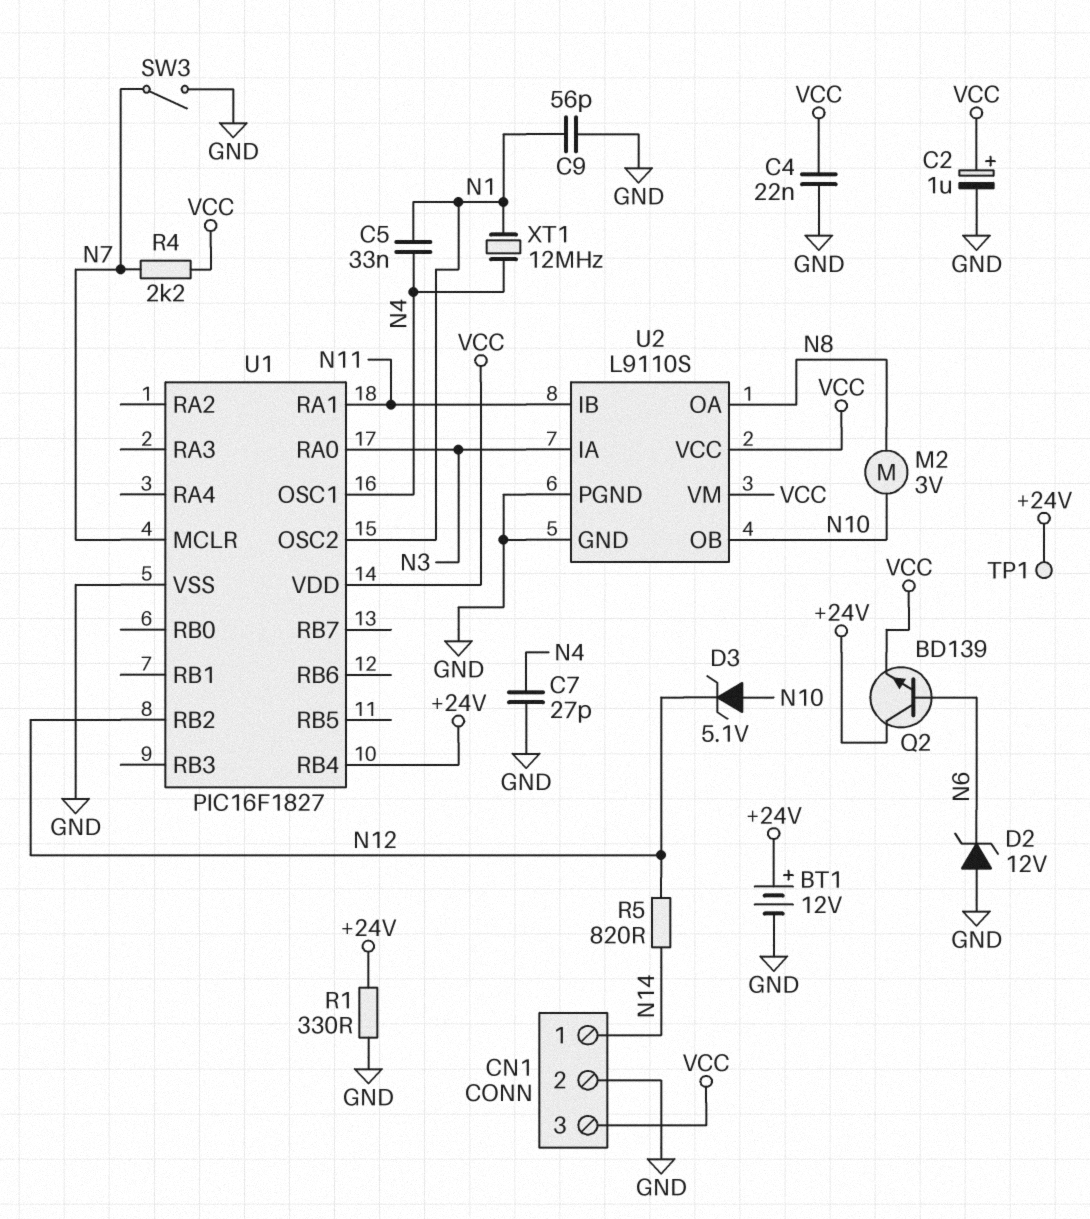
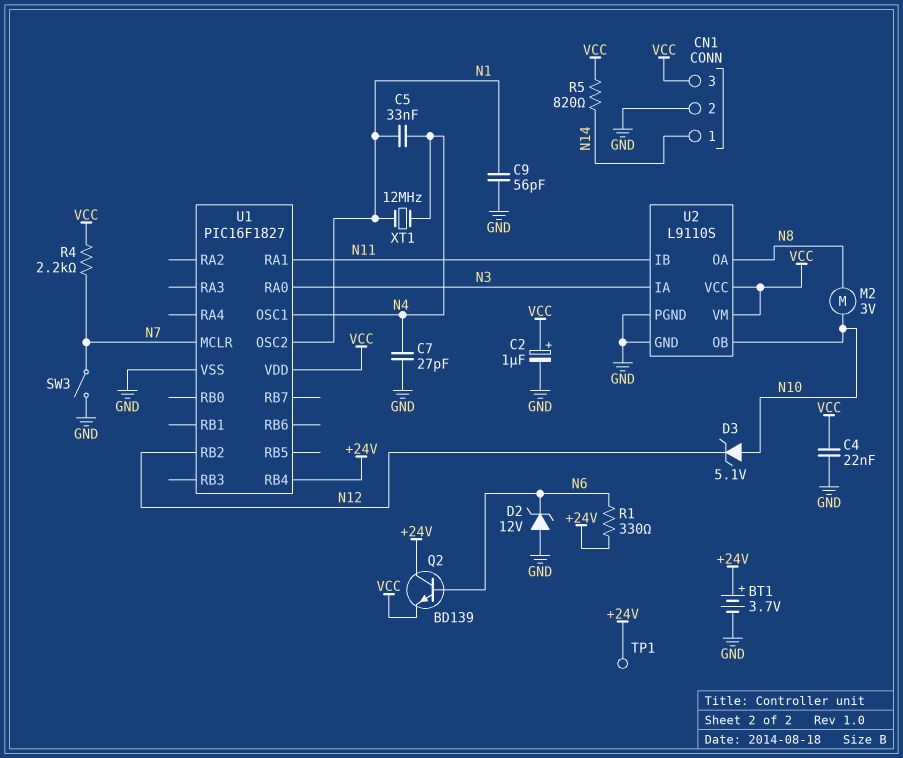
BT1: 12V (plus +24V, minus GND) -> 3.7V (plus +24V, minus GND)
R1: 330 (+24V, GND) -> 330 (+24V, N6)
R5: 820 (N12, N14) -> 820 (N14, VCC)

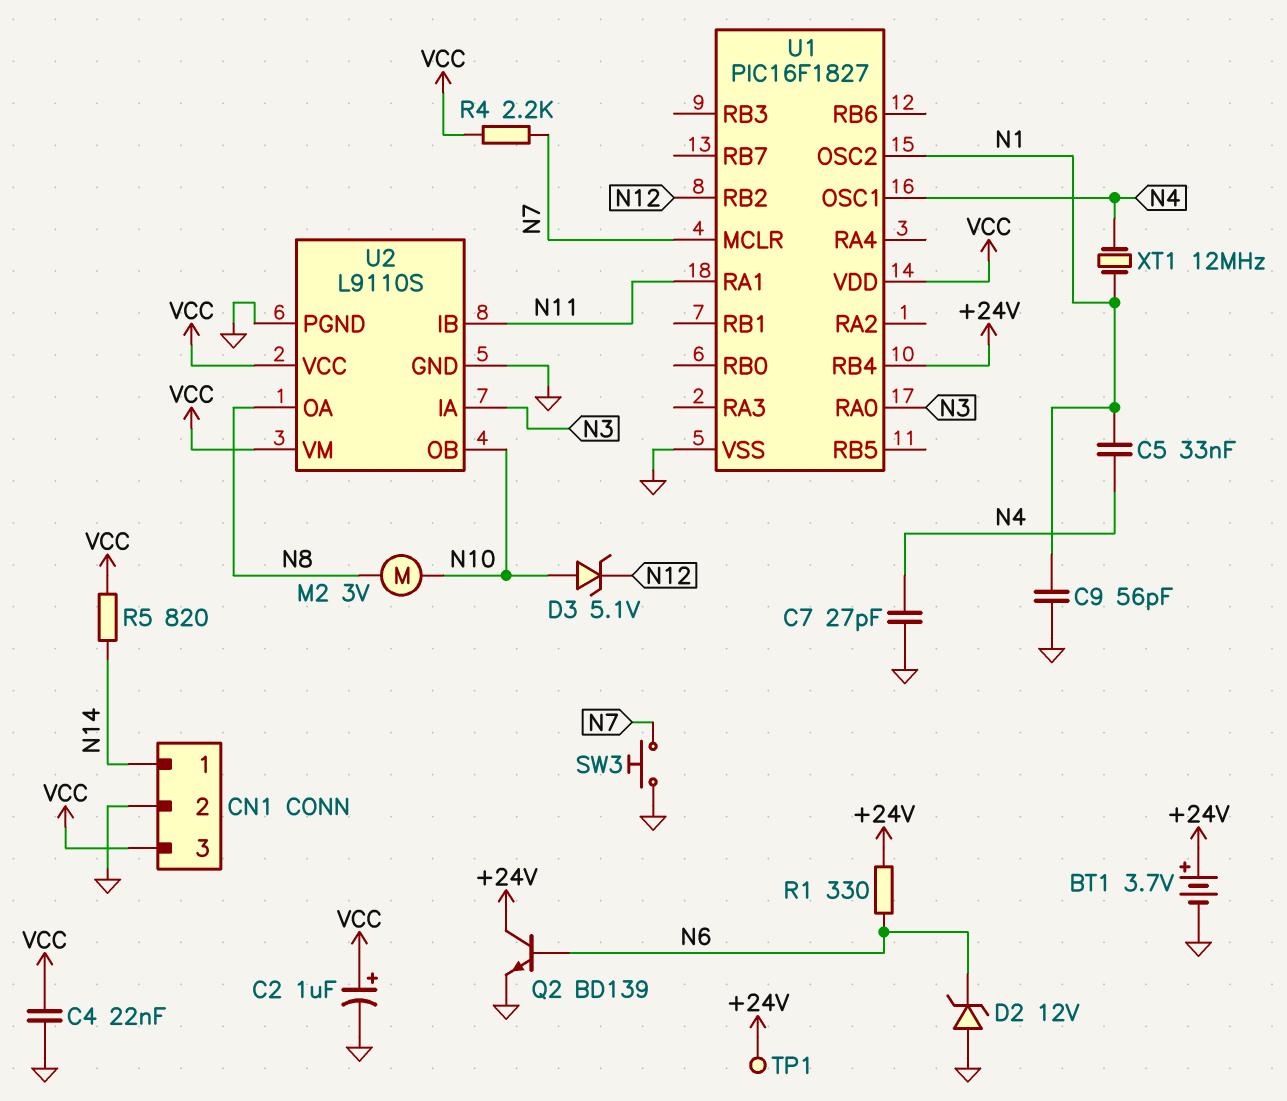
Q2: NPN BD139 (B N6, C +24V, E VCC) -> NPN BD139 (B N6, C +24V, E GND)
SW3: switch (GND, N7) -> button (GND, N7)

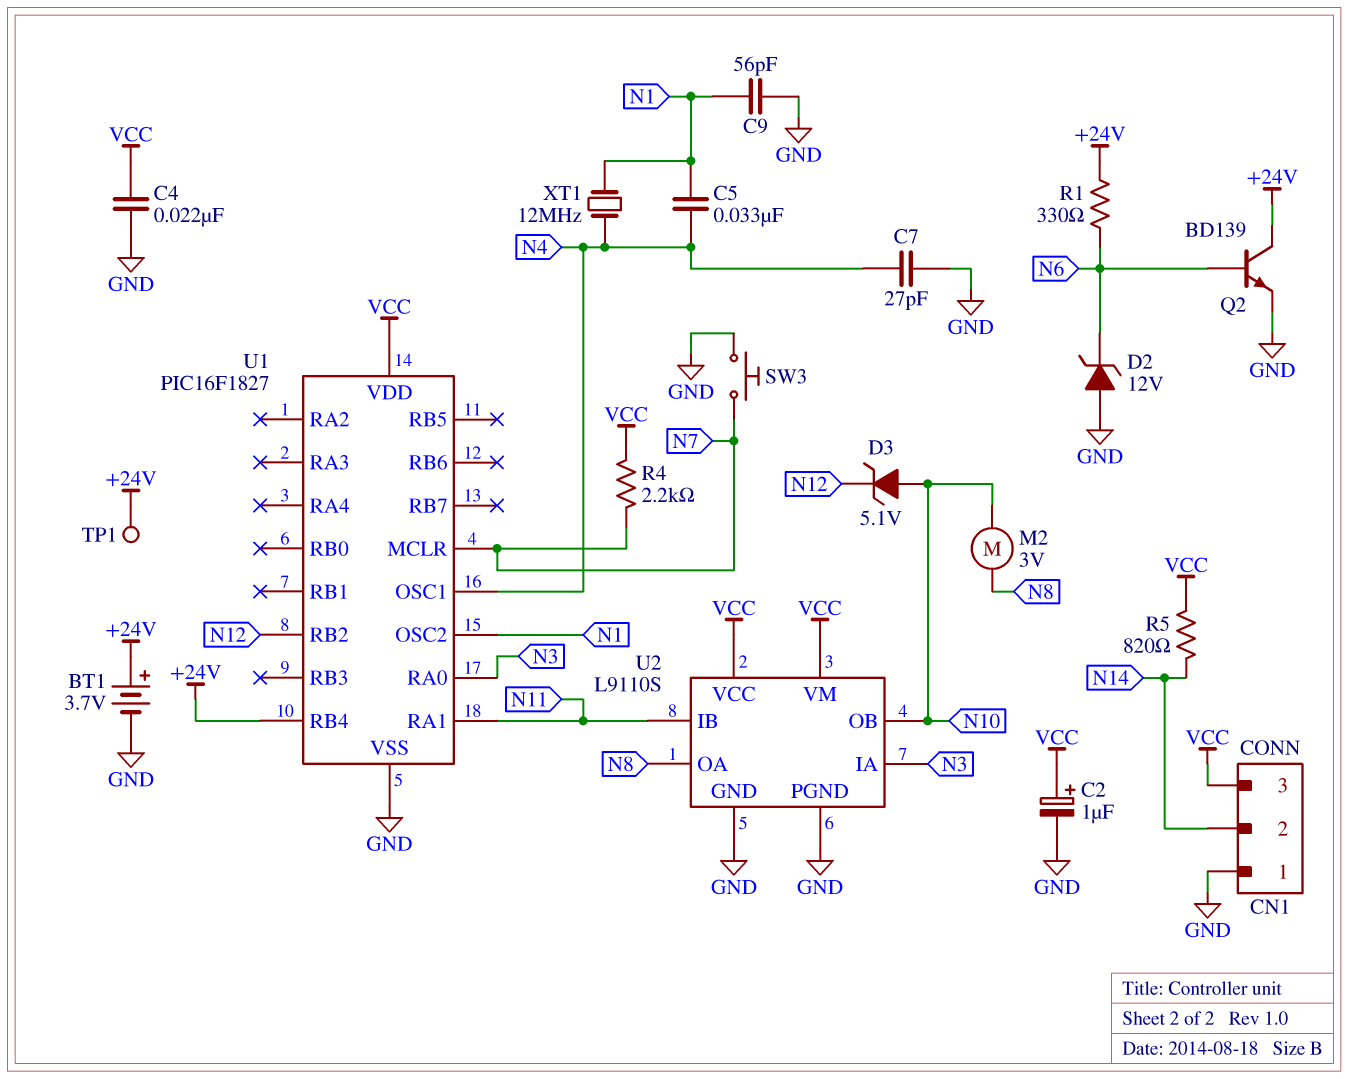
CN1 pin 1: N14 -> GND
CN1 pin 2: GND -> N14

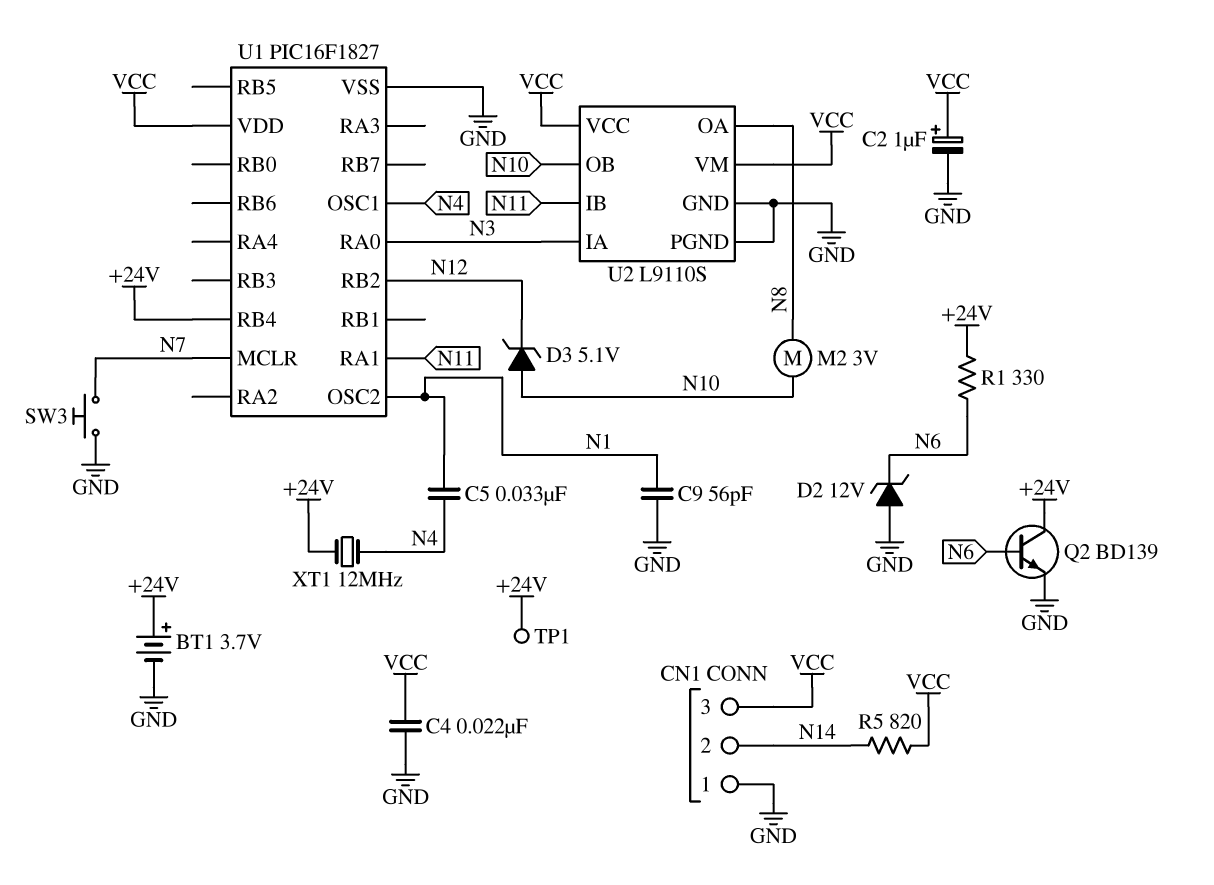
C7: 27pF (GND, N4) -> none
R4: 2.2k (N7, VCC) -> none
XT1: 12MHz (N1, N4) -> 12MHz (+24V, N4)

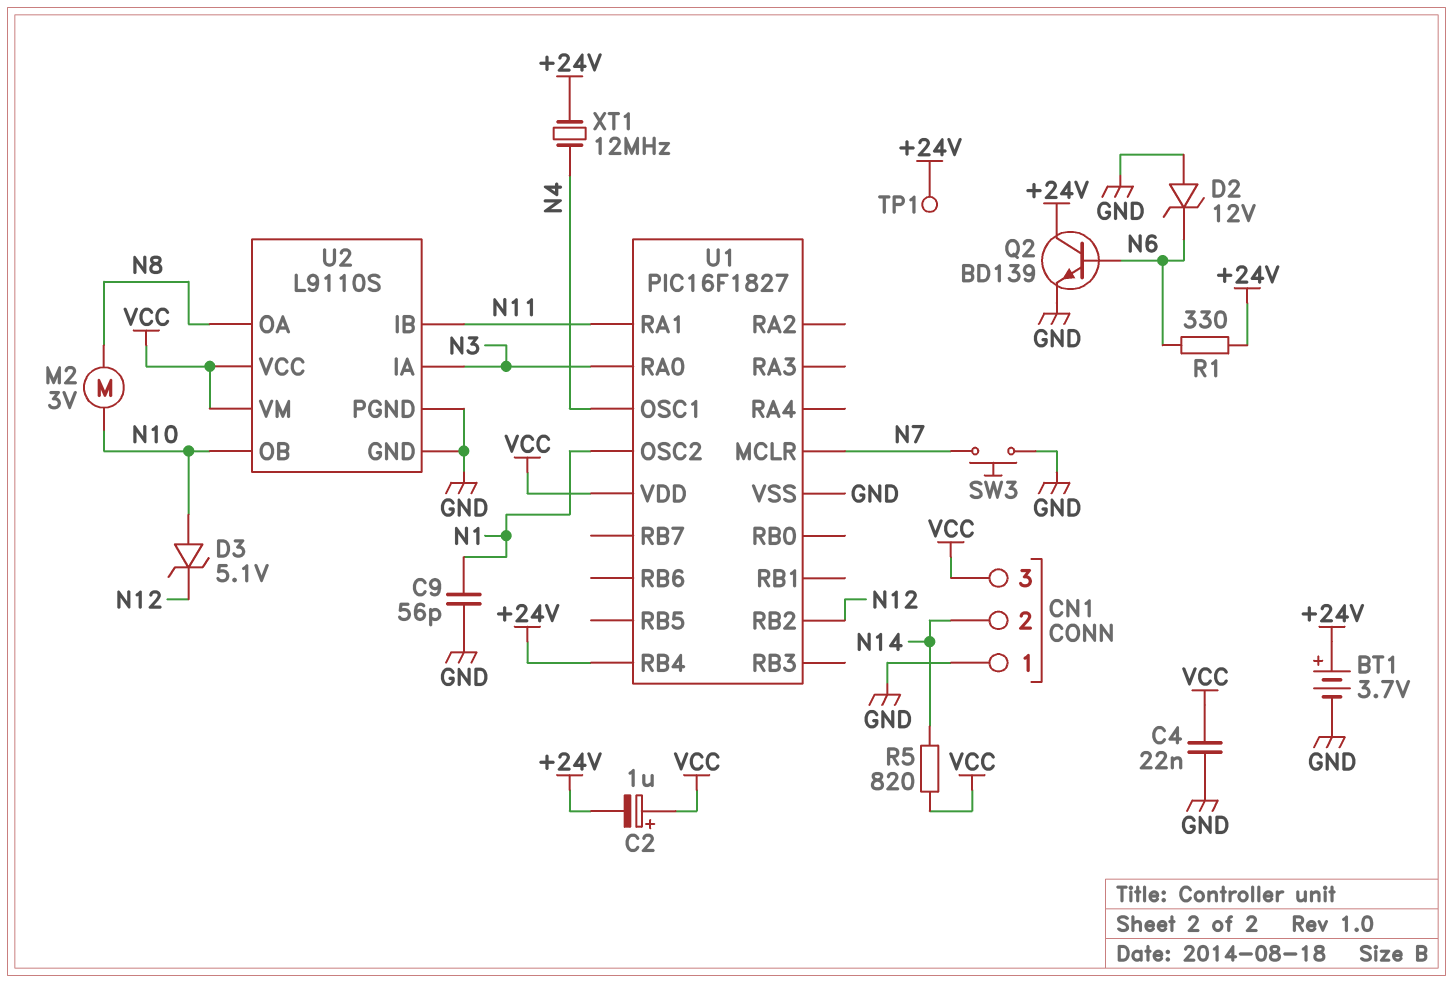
C2: 1uF (plus VCC, minus GND) -> 1uF (plus VCC, minus +24V)
C5: 33nF (N1, N4) -> none

